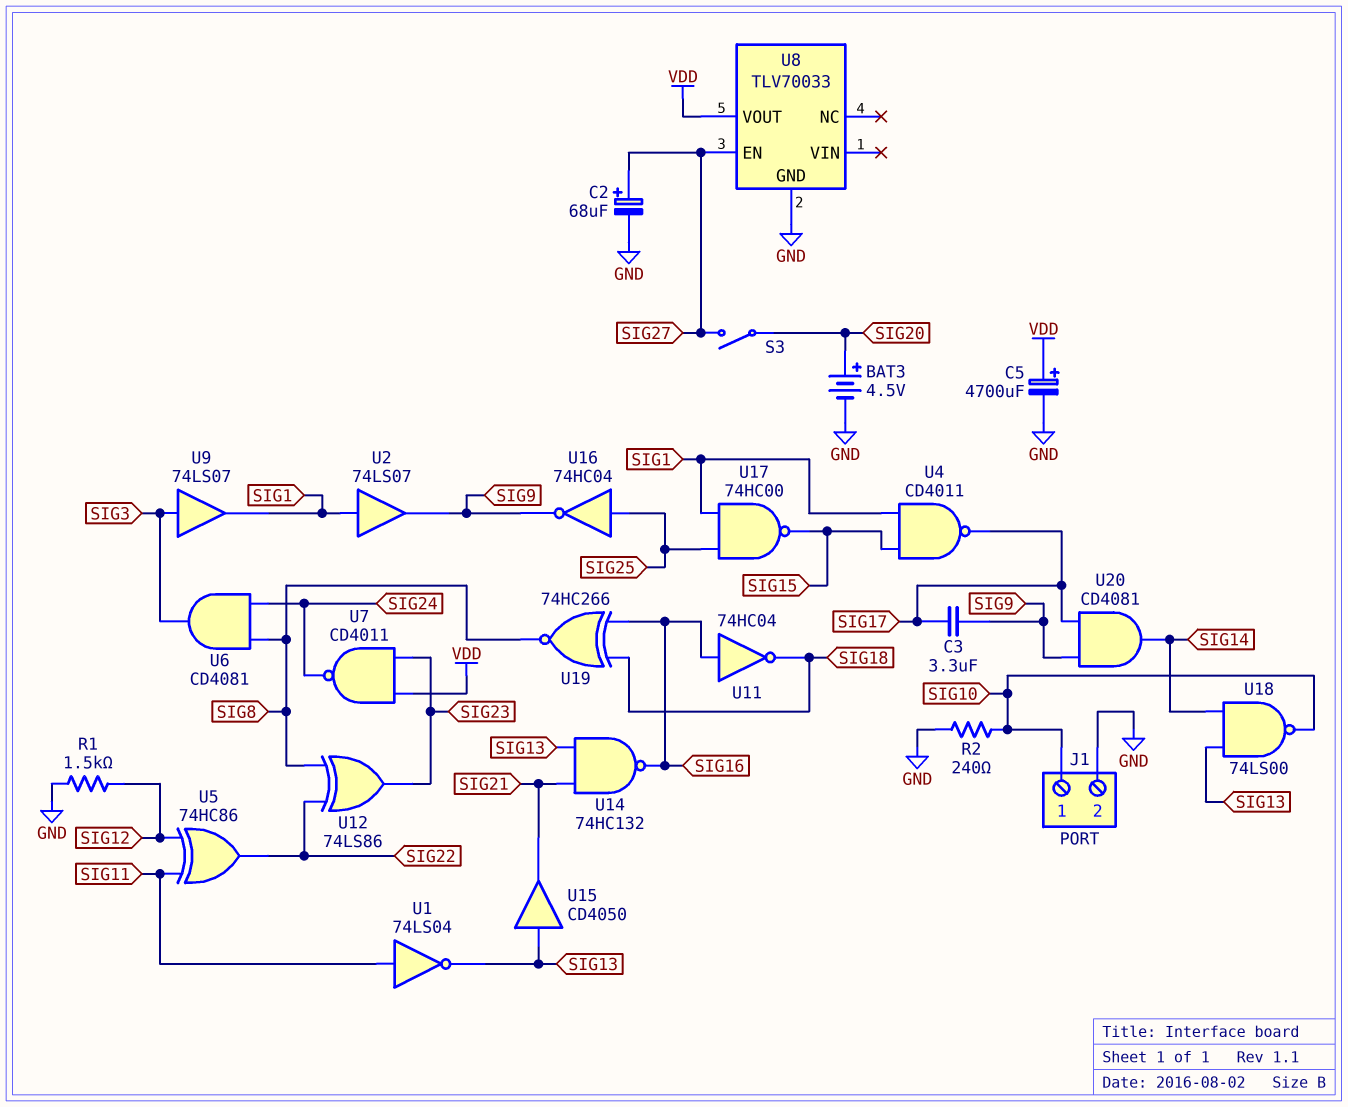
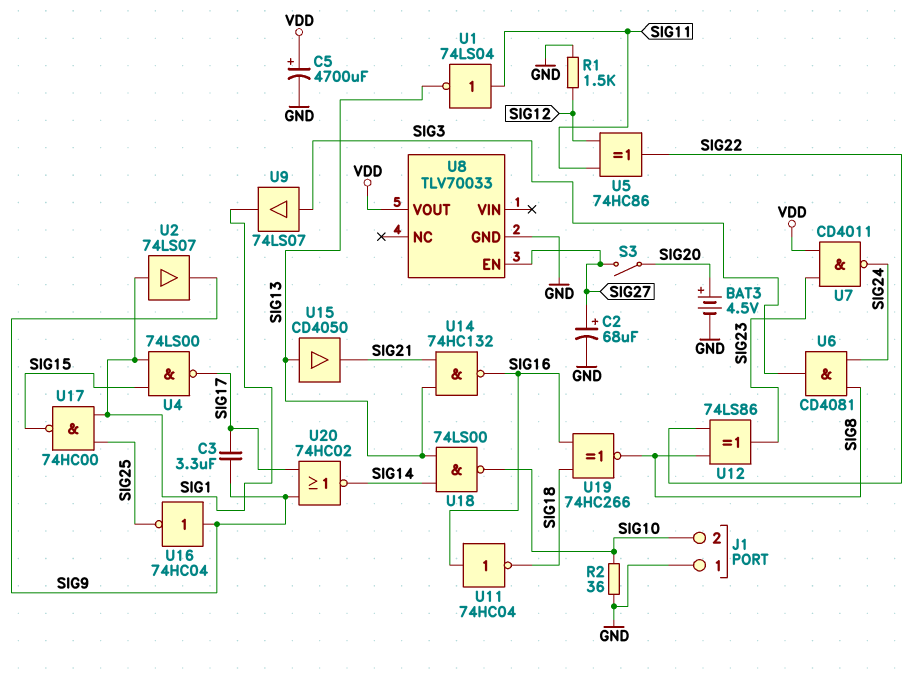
J1 pin 1: SIG10 -> GND
J1 pin 2: GND -> SIG10
R2: 240 (GND, SIG10) -> 36 (GND, SIG10)
U4: NAND CD4011 (in SIG1, in SIG15, out SIG17) -> NAND 74LS00 (in SIG1, in SIG15, out SIG17)
U16: NOT 74HC04 (in SIG25, out SIG9) -> NOT 74HC04 (in SIG9, out SIG25)
U20: AND CD4081 (in SIG9, in SIG17, out SIG14) -> NOR 74HC02 (in SIG9, in SIG17, out SIG14)

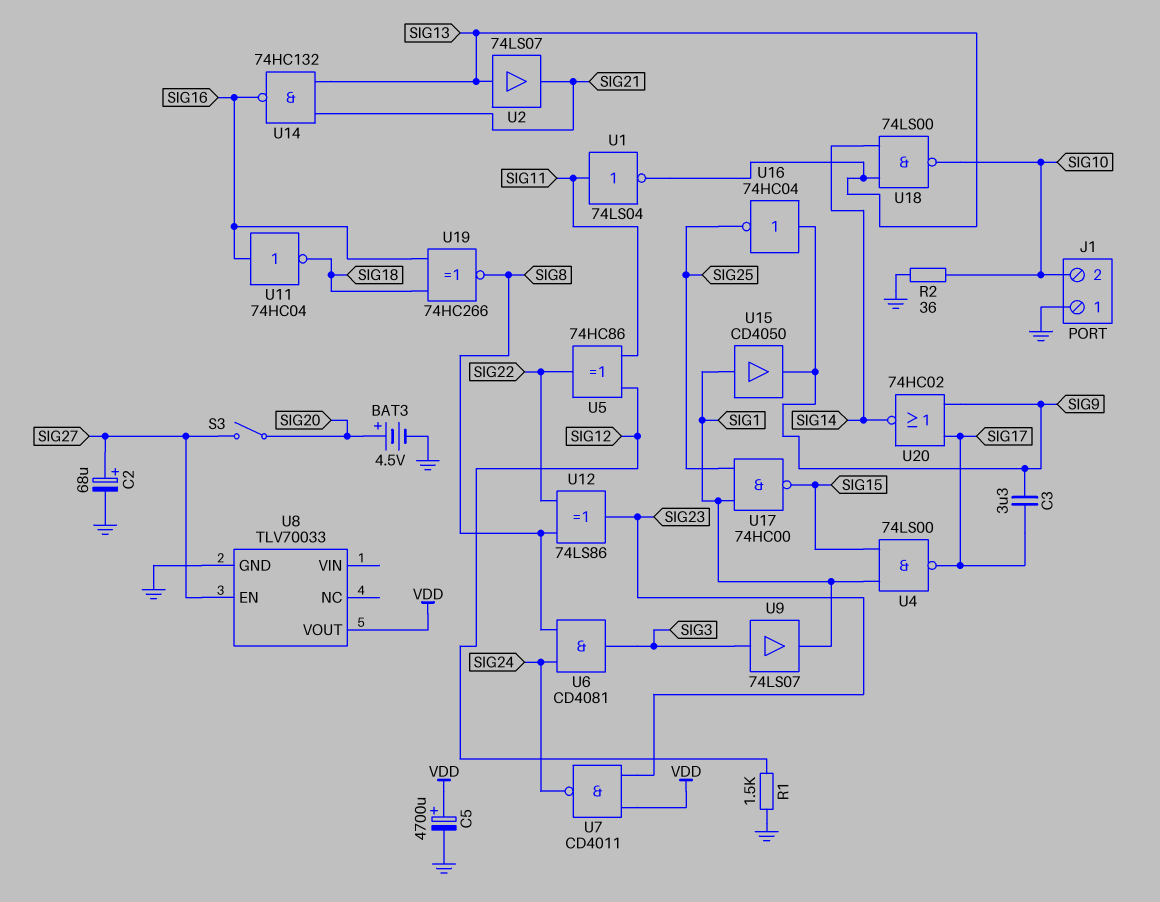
U2: buffer 74LS07 (in SIG1, out SIG9) -> buffer 74LS07 (in SIG13, out SIG21)
U15: buffer CD4050 (in SIG13, out SIG21) -> buffer CD4050 (in SIG1, out SIG9)

